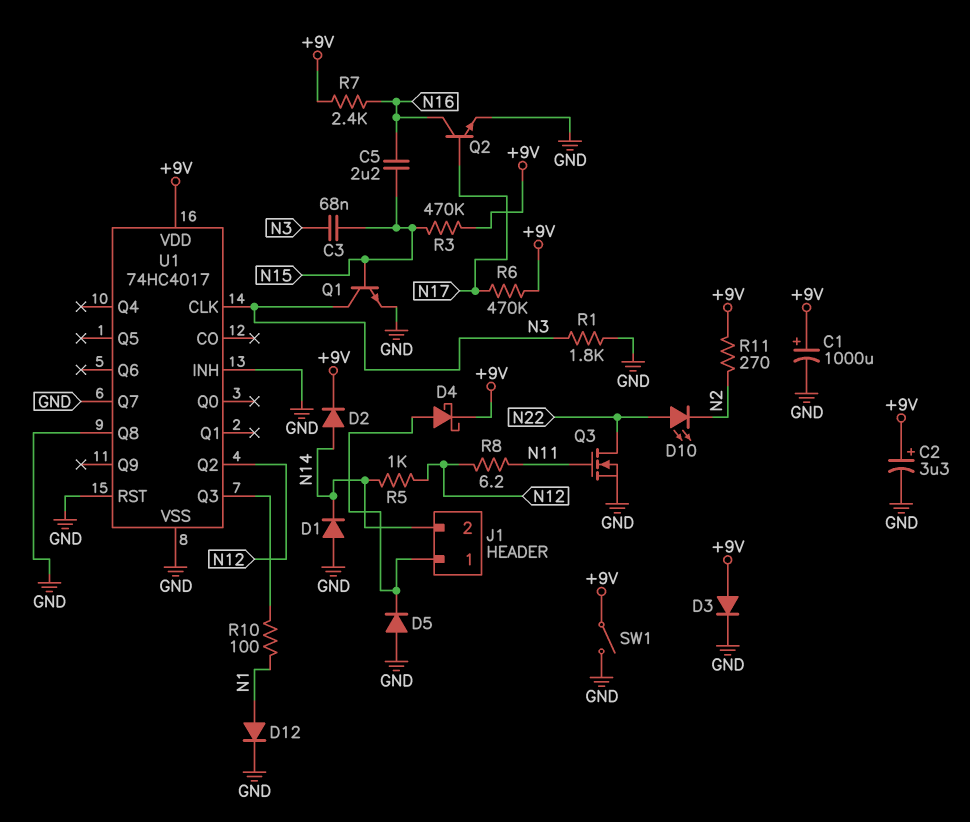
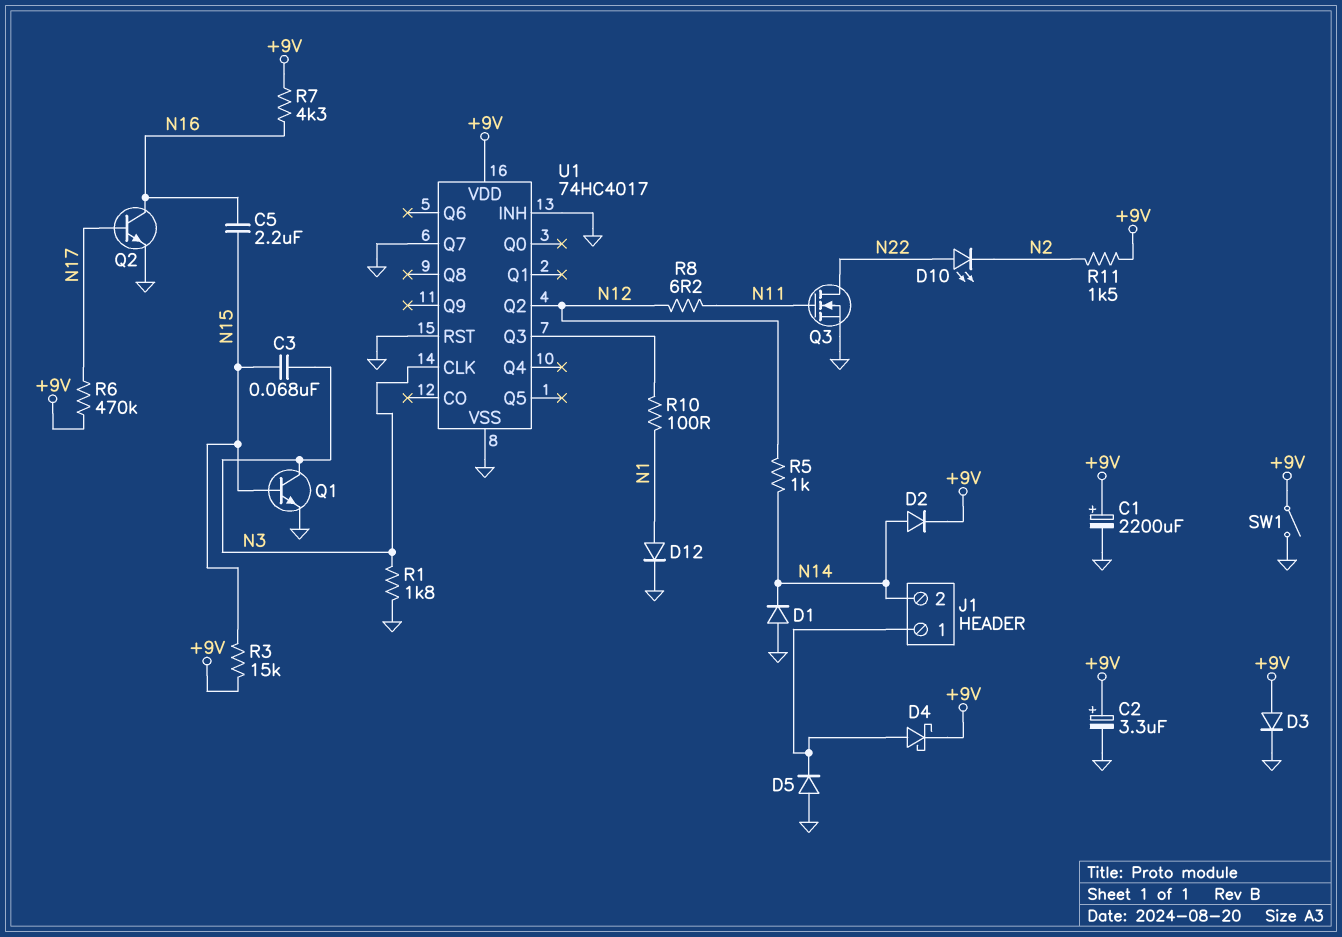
C1: 1000uF (plus +9V, minus GND) -> 2200uF (plus +9V, minus GND)
R3: 470k (+9V, N15) -> 15k (+9V, N15)
R7: 2.4k (+9V, N16) -> 4.3k (+9V, N16)
R11: 270 (+9V, N2) -> 1.5k (+9V, N2)
U1 pin Q8: GND -> none

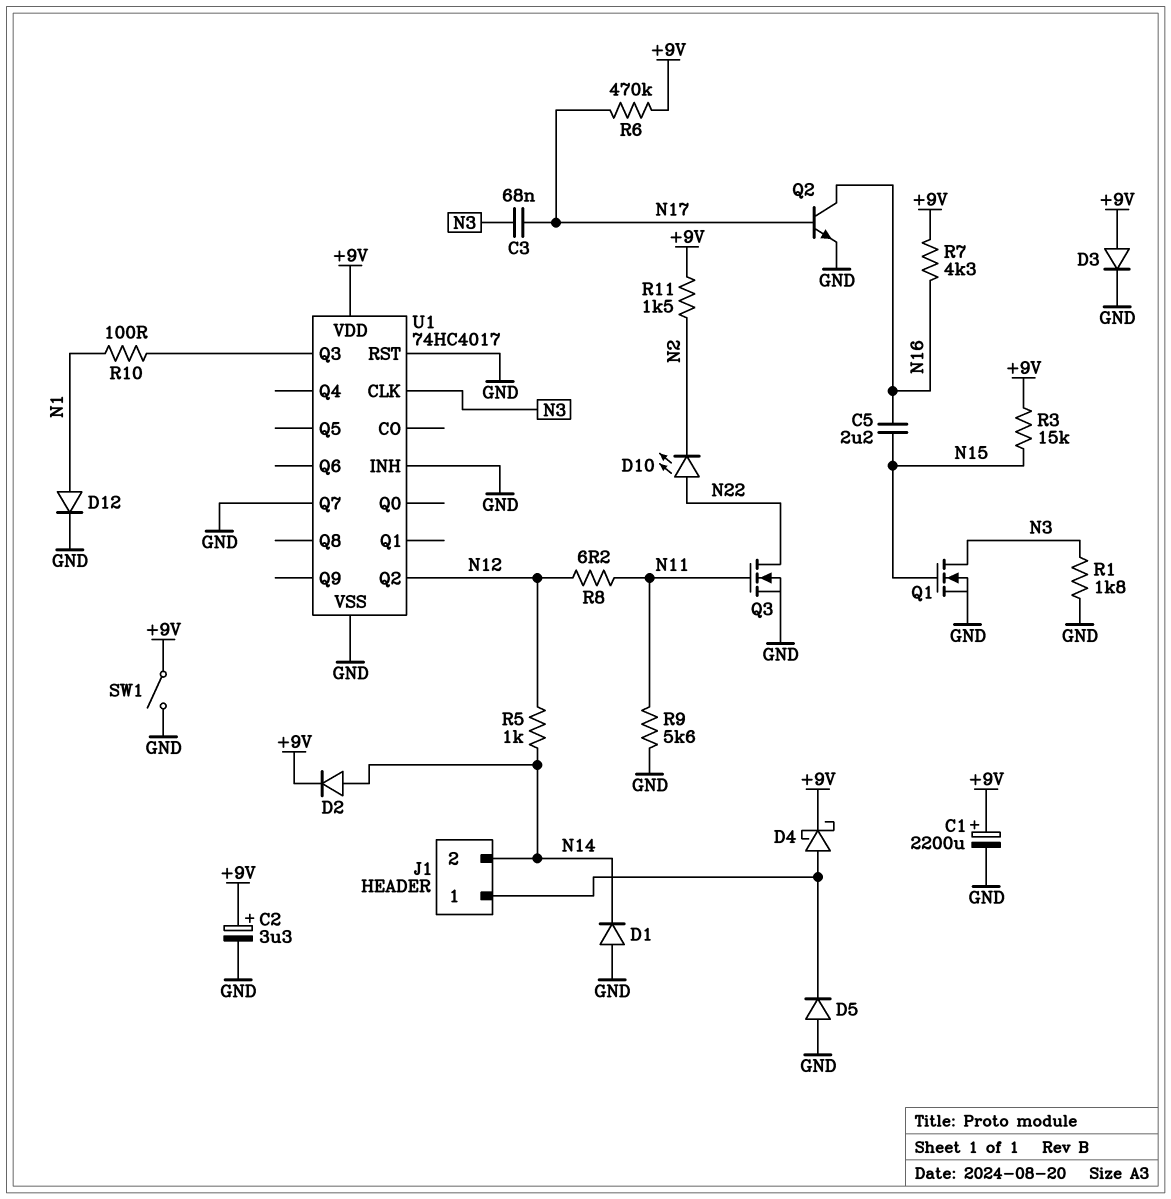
C3: 68nF (N3, N15) -> 68nF (N3, N17)
Q1: NPN (B N15, C N3, E GND) -> NMOS (G N15, D N3, S GND)
R9: none -> 5.6k (GND, N11)

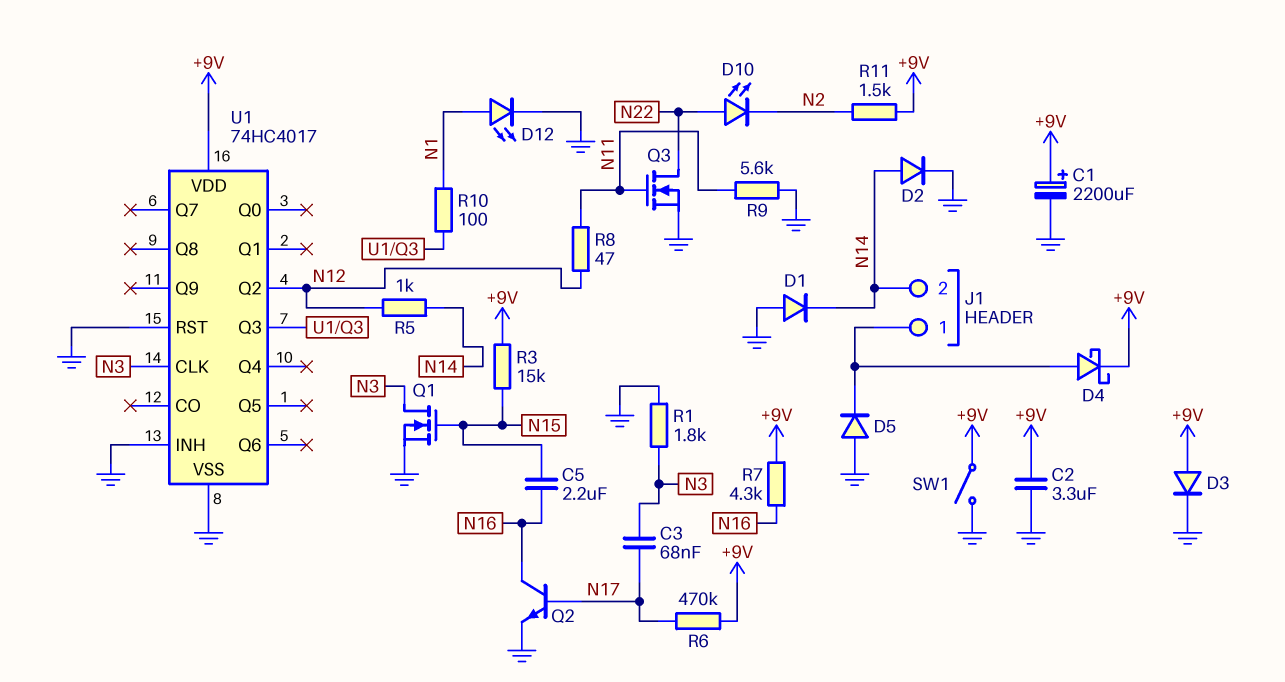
C2: 3.3uF (plus +9V, minus GND) -> 3.3uF (+9V, GND)
D2: diode (A N14, K +9V) -> diode (A N14, K GND)
D12: diode (A N1, K GND) -> LED (A N1, K GND)
R8: 6.2 (N11, N12) -> 47 (N11, N12)
U1 pin Q7: GND -> none

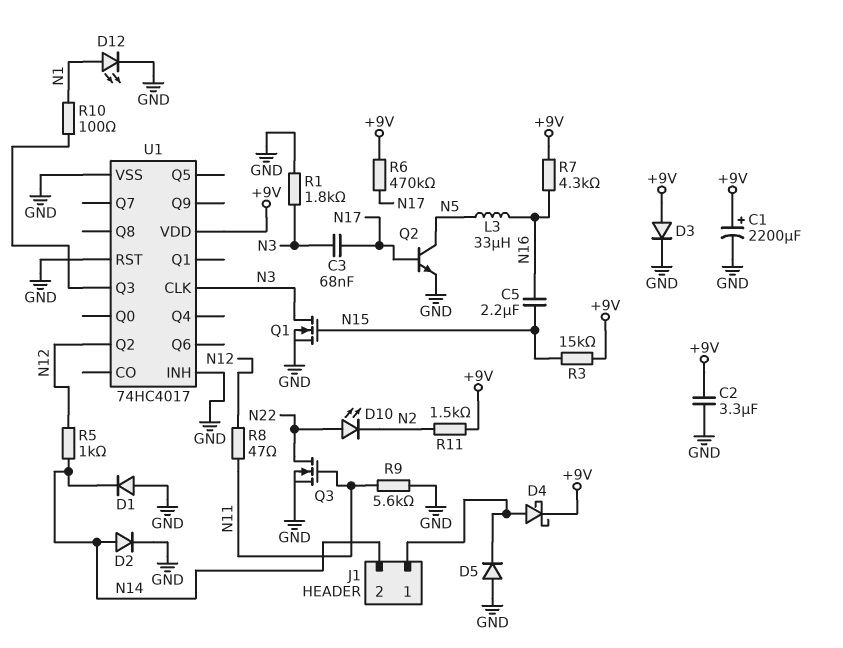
L3: none -> 33uH (N5, N16)
Q2: NPN (B N17, C N16, E GND) -> NPN (B N17, C N5, E GND)
SW1: switch (+9V, GND) -> none

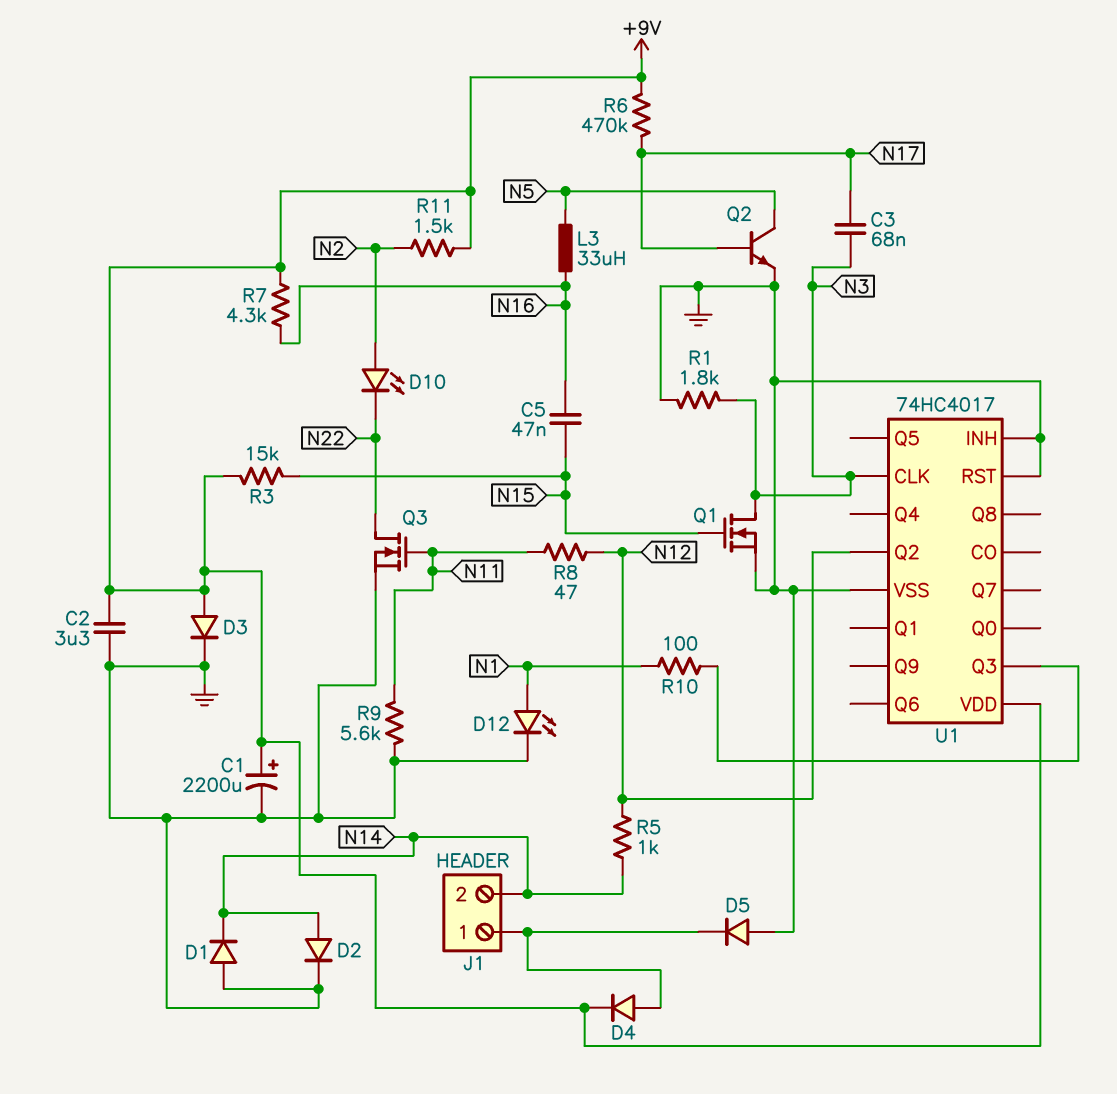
C5: 2.2uF (N15, N16) -> 47nF (N15, N16)
D4: schottky (A J1/1, K +9V) -> diode (A J1/1, K +9V)
D10: LED (A N22, K N2) -> LED (A N2, K N22)

